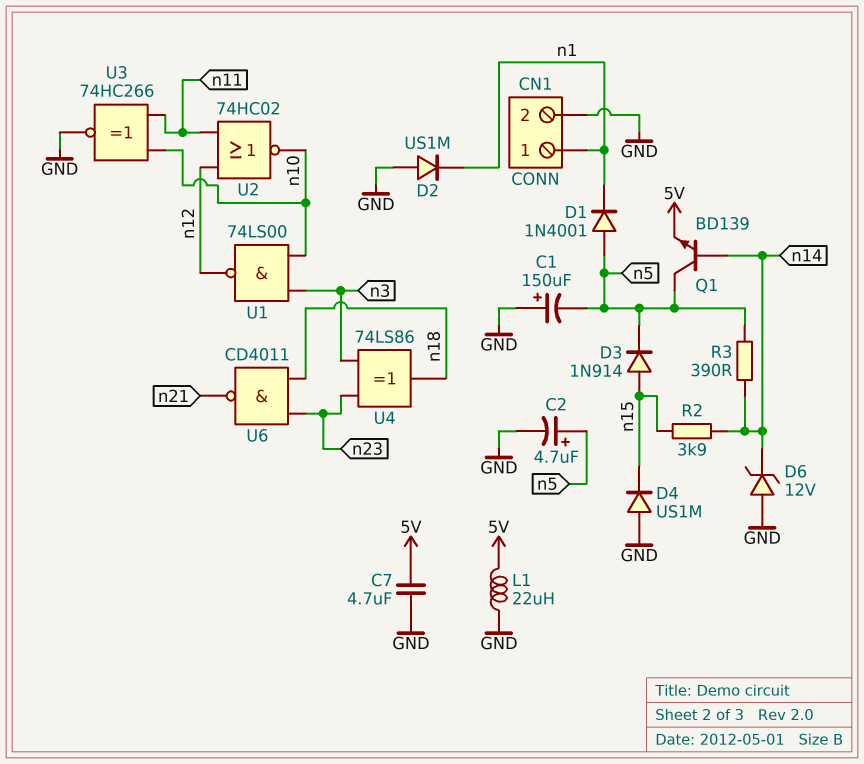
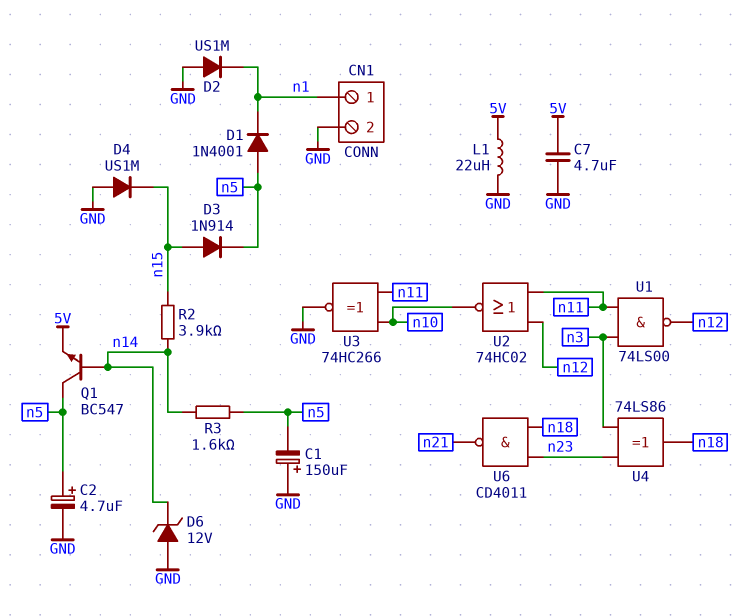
Q1: NPN BD139 (B n14, C n5, E 5V) -> NPN BC547 (B n14, C n5, E 5V)
R3: 390 (n5, n14) -> 1.6k (n5, n14)
U1: NAND 74LS00 (in n3, in n10, out n12) -> NAND 74LS00 (in n3, in n11, out n12)

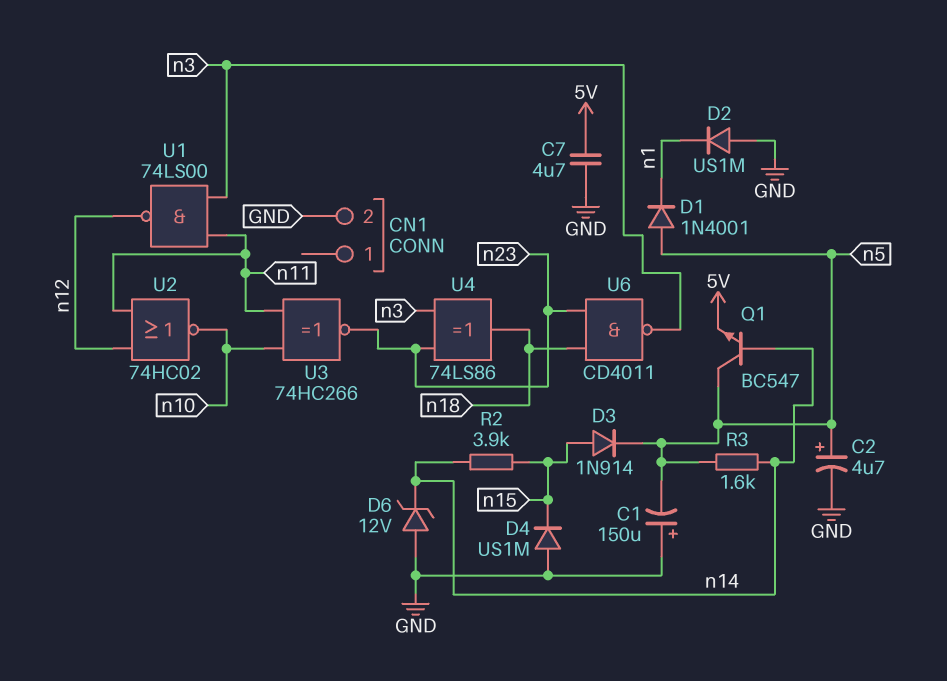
CN1 pin 1: n1 -> none
L1: 22uH (5V, GND) -> none
U3: XNOR 74HC266 (in n10, in n11, out GND) -> XNOR 74HC266 (in n10, in n11, out n23)
U6: NAND CD4011 (in n18, in n23, out n21) -> NAND CD4011 (in n18, in n23, out n3)

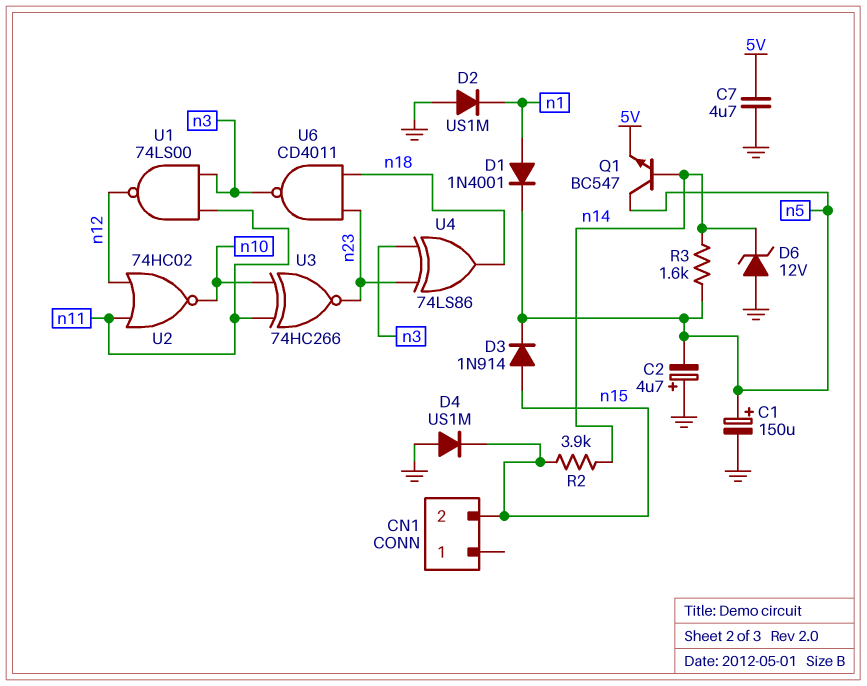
C1: 150uF (plus GND, minus n5) -> 150uF (plus n5, minus GND)
C2: 4.7uF (plus n5, minus GND) -> 4.7uF (plus GND, minus n5)
CN1 pin 2: GND -> n15
D1: diode 1N4001 (A n5, K n1) -> diode 1N4001 (A n1, K n5)

